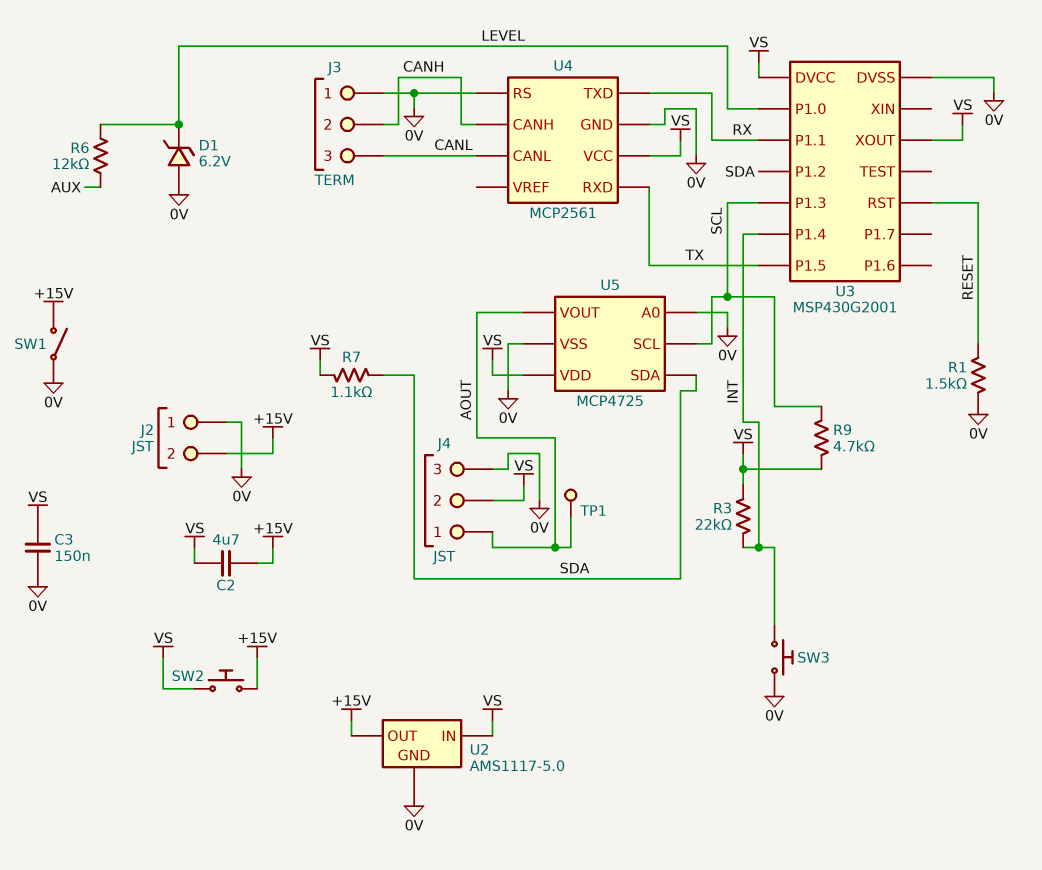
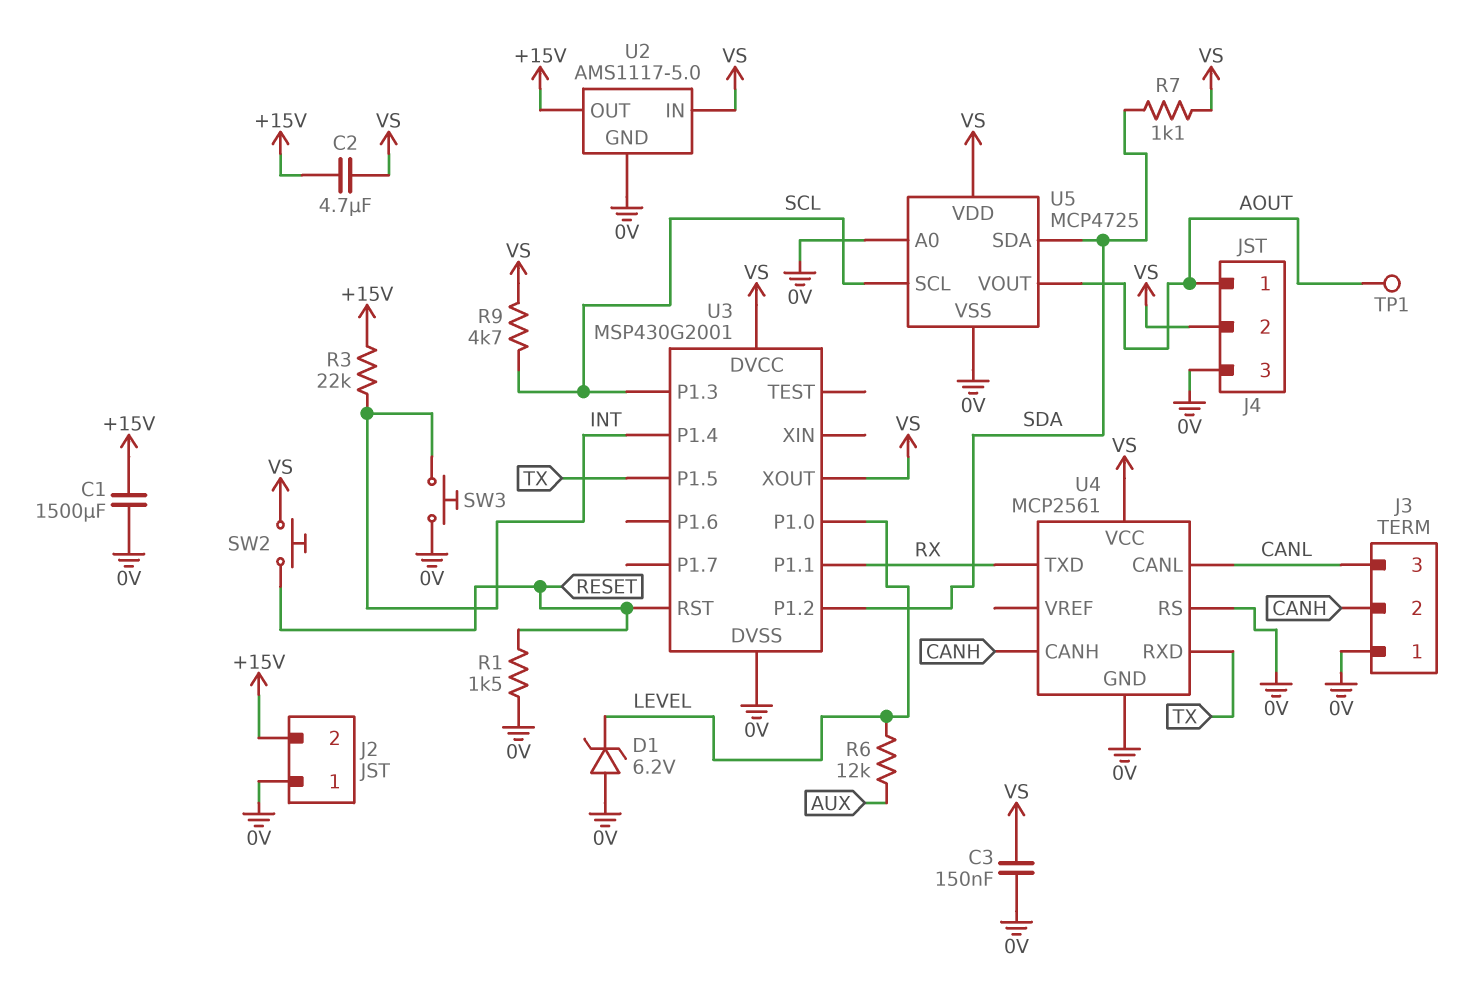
C1: none -> 1500uF (+15V, 0V)
R3: 22k (INT, VS) -> 22k (+15V, INT)
SW1: switch (+15V, 0V) -> none
SW2: button (+15V, VS) -> button (RESET, VS)

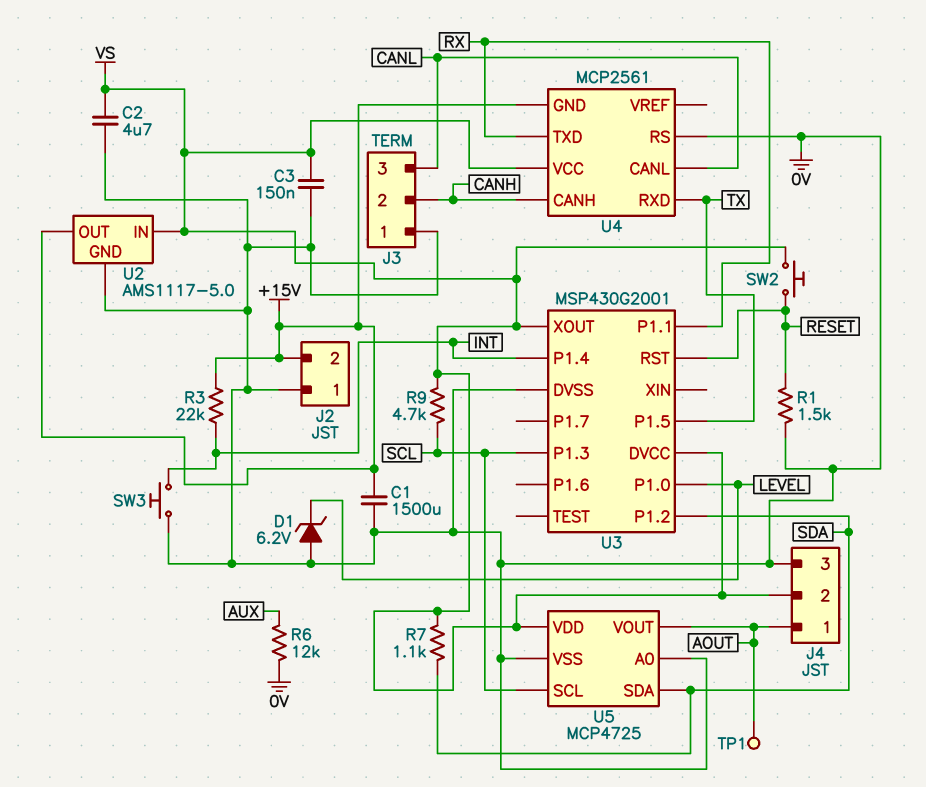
C2: 4.7uF (+15V, VS) -> 4.7uF (0V, VS)
R6: 12k (AUX, LEVEL) -> 12k (0V, AUX)
U4 pin GND: 0V -> +15V

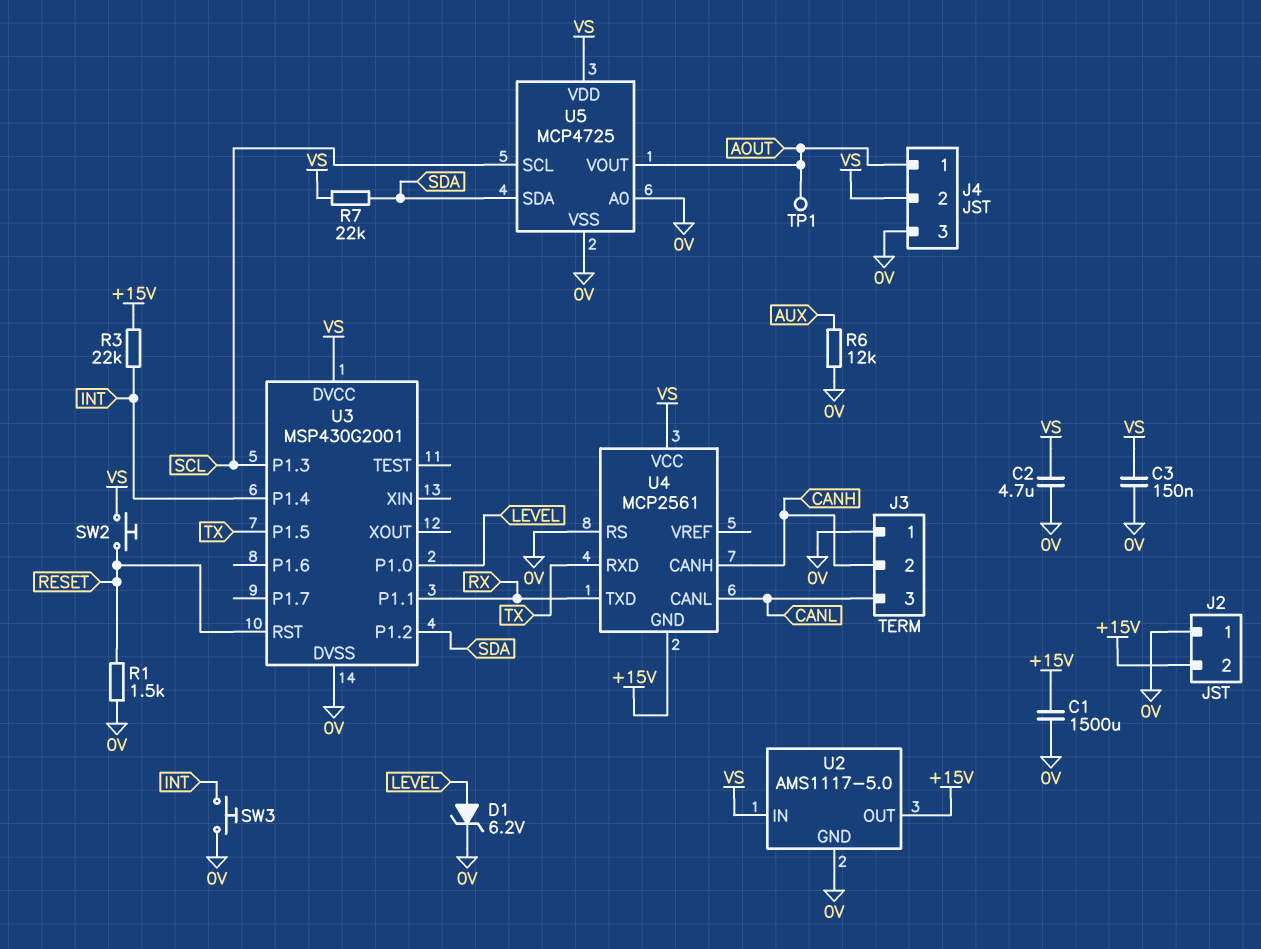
D1: zener 6.2V (A 0V, K LEVEL) -> zener 6.2V (A LEVEL, K 0V)
R7: 1.1k (SDA, VS) -> 22k (SDA, VS)
R9: 4.7k (SCL, VS) -> none
U3 pin XOUT: VS -> none

